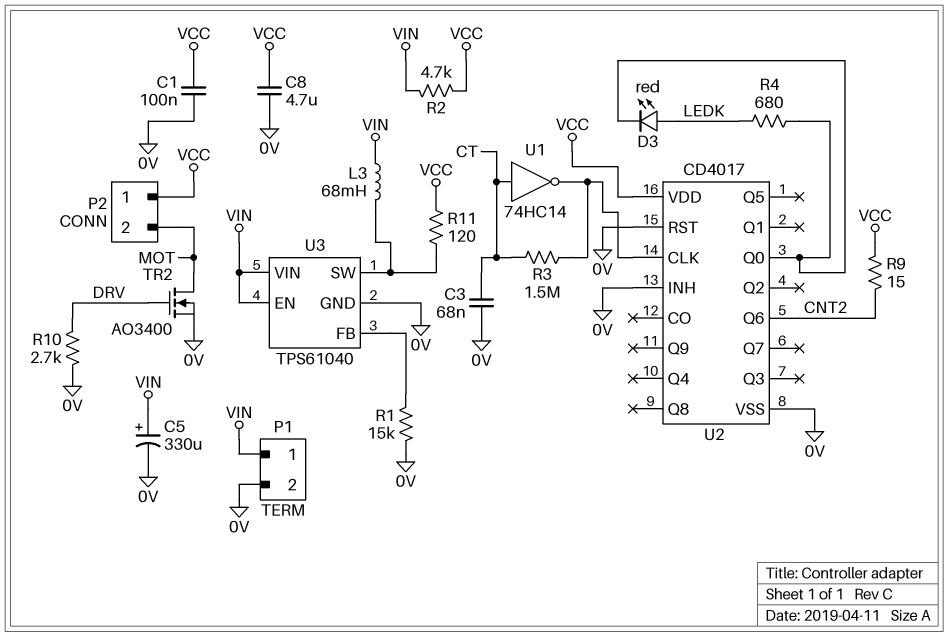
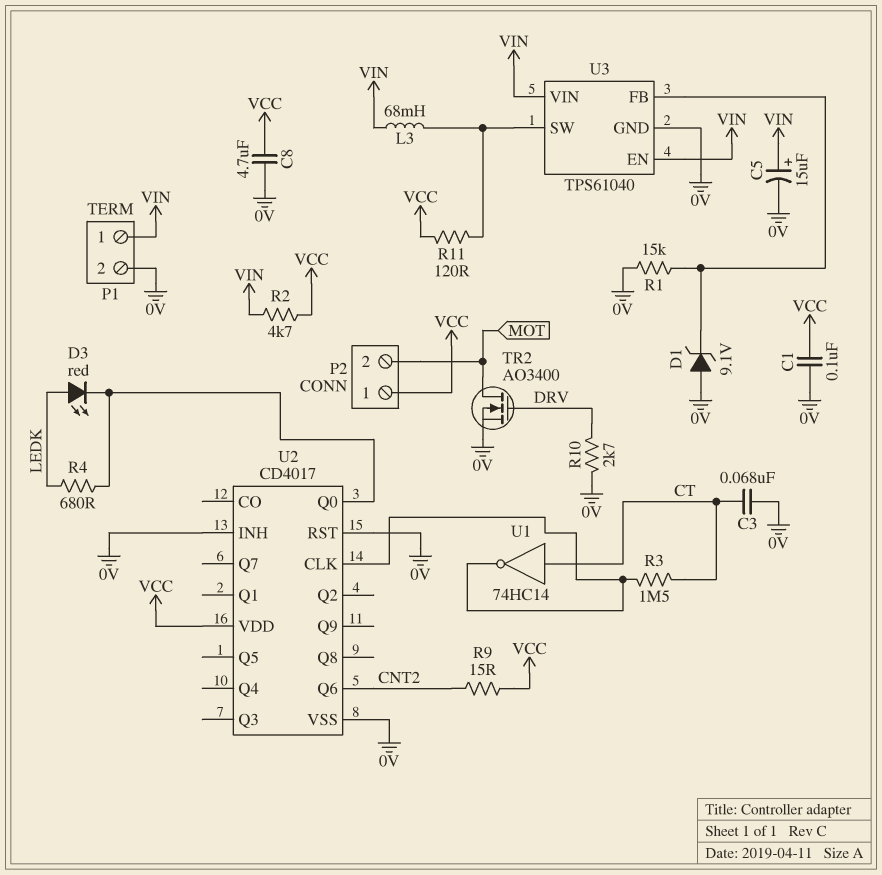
C5: 330uF (plus VIN, minus 0V) -> 15uF (plus VIN, minus 0V)
D1: none -> zener 9.1V (A 0V, K U3/FB)

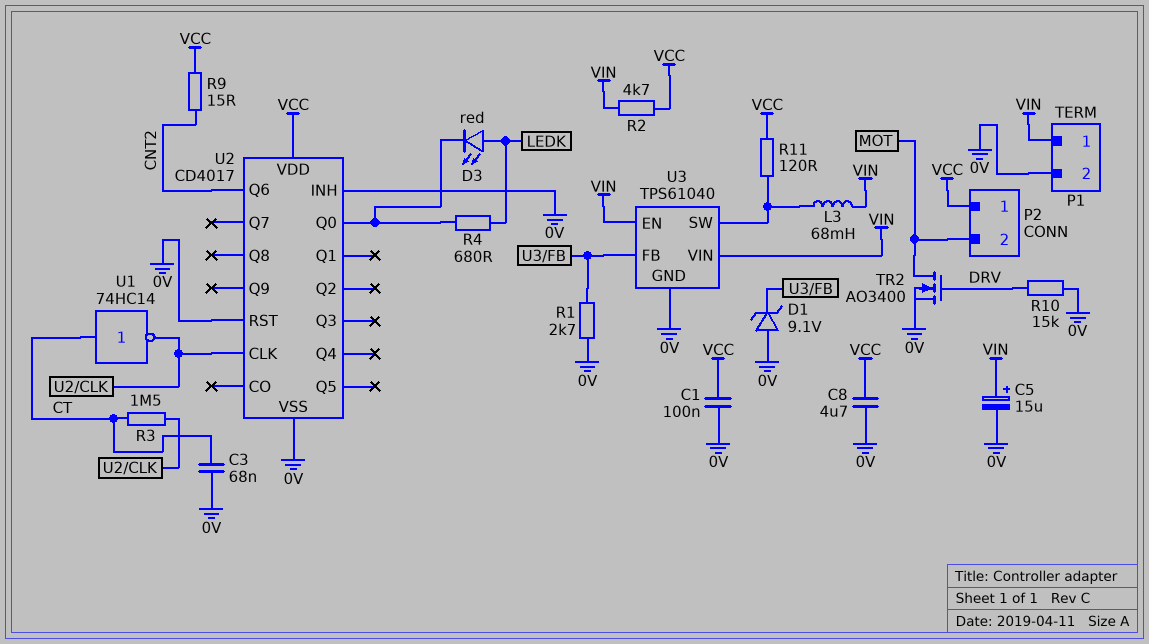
R1: 15k (0V, U3/FB) -> 2.7k (0V, U3/FB)
R10: 2.7k (0V, DRV) -> 15k (0V, DRV)

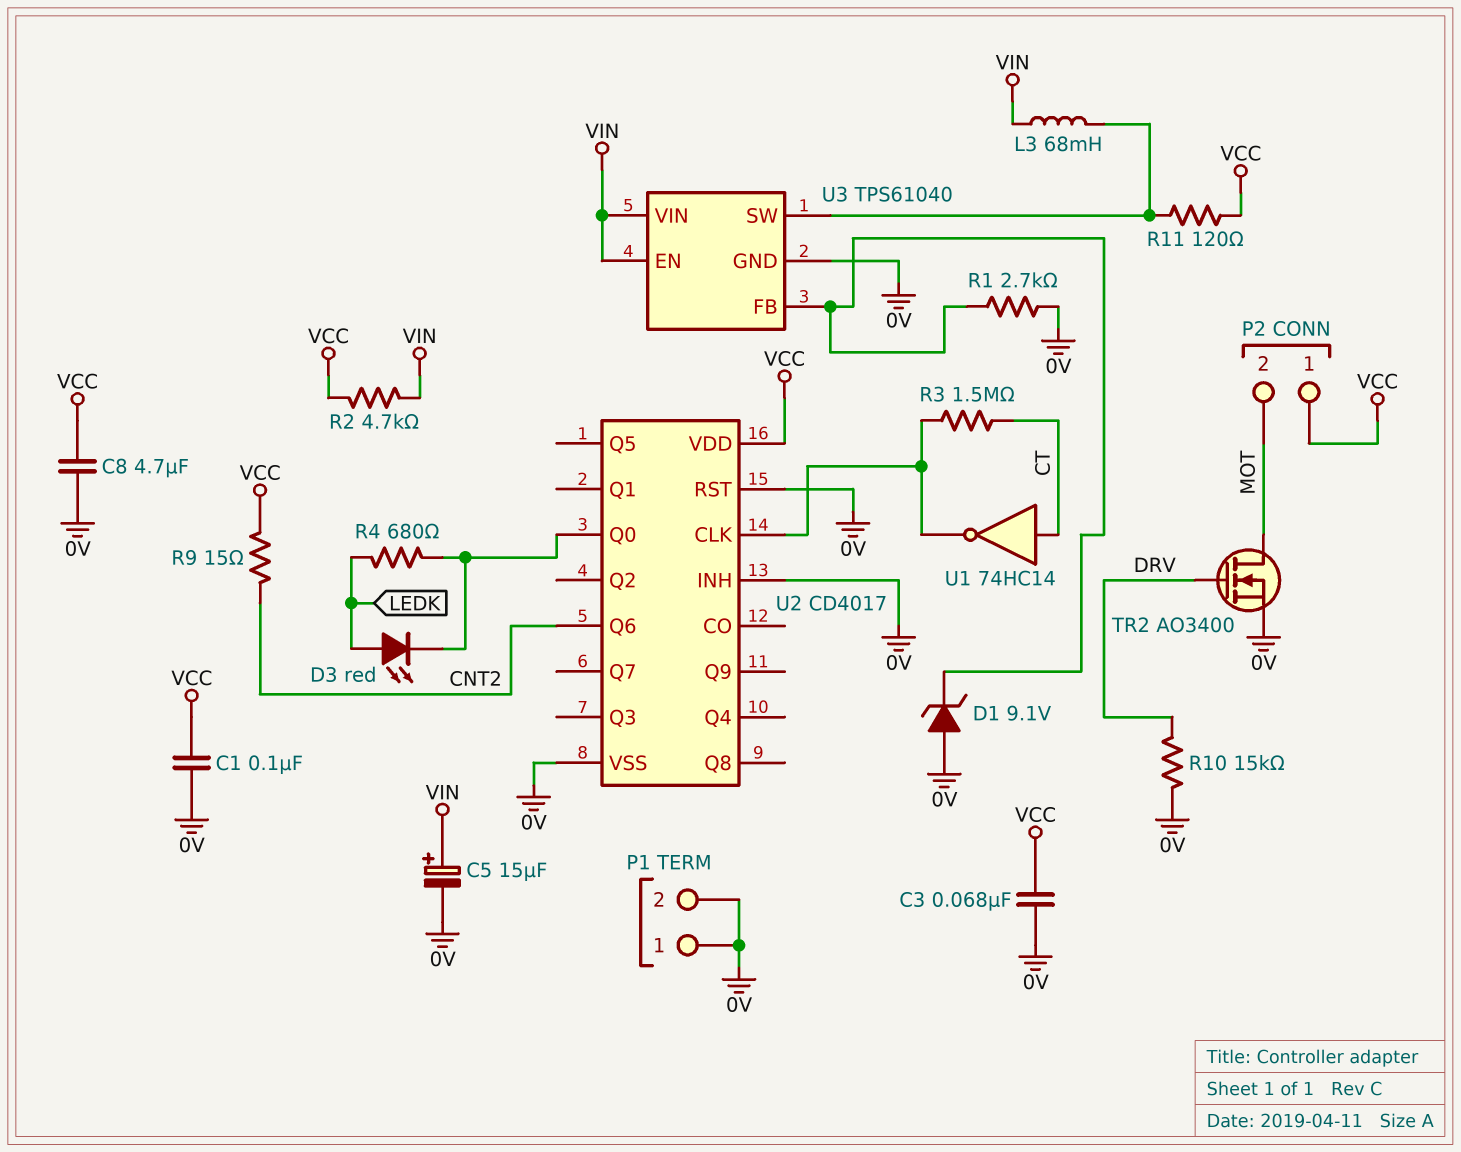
C3: 68nF (0V, CT) -> 68nF (0V, VCC)
P1 pin 1: VIN -> 0V

